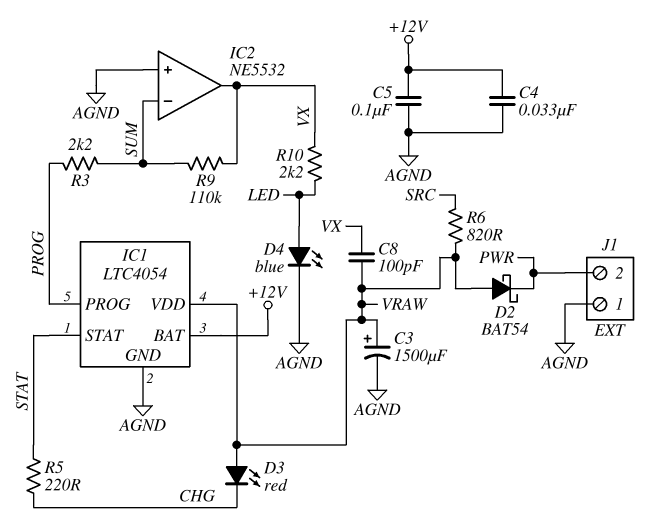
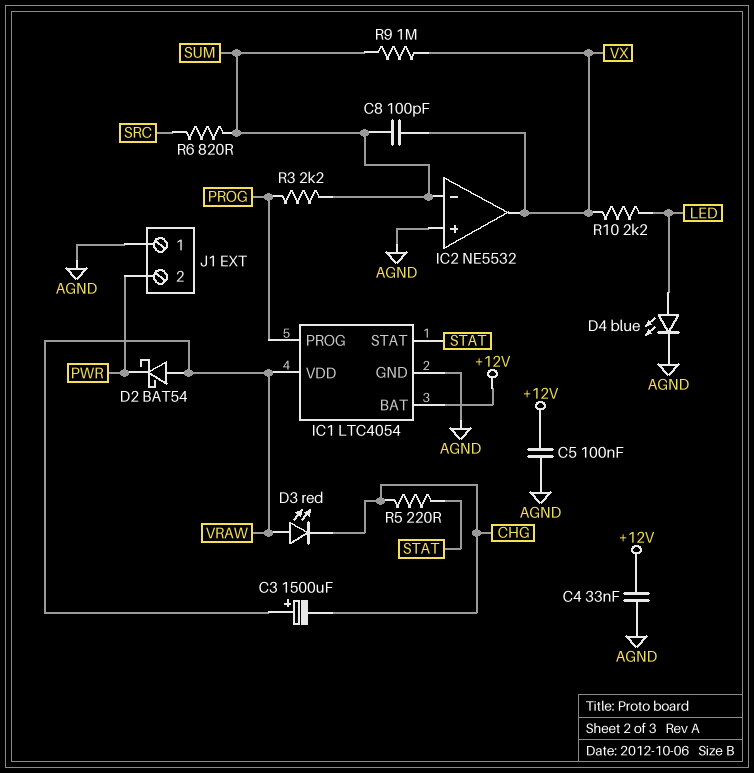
C3: 1500uF (plus VRAW, minus AGND) -> 1500uF (plus VRAW, minus CHG)
C8: 100pF (VRAW, VX) -> 100pF (SUM, VX)
R6: 820 (SRC, VRAW) -> 820 (SRC, SUM)
R9: 110k (SUM, VX) -> 1M (SUM, VX)

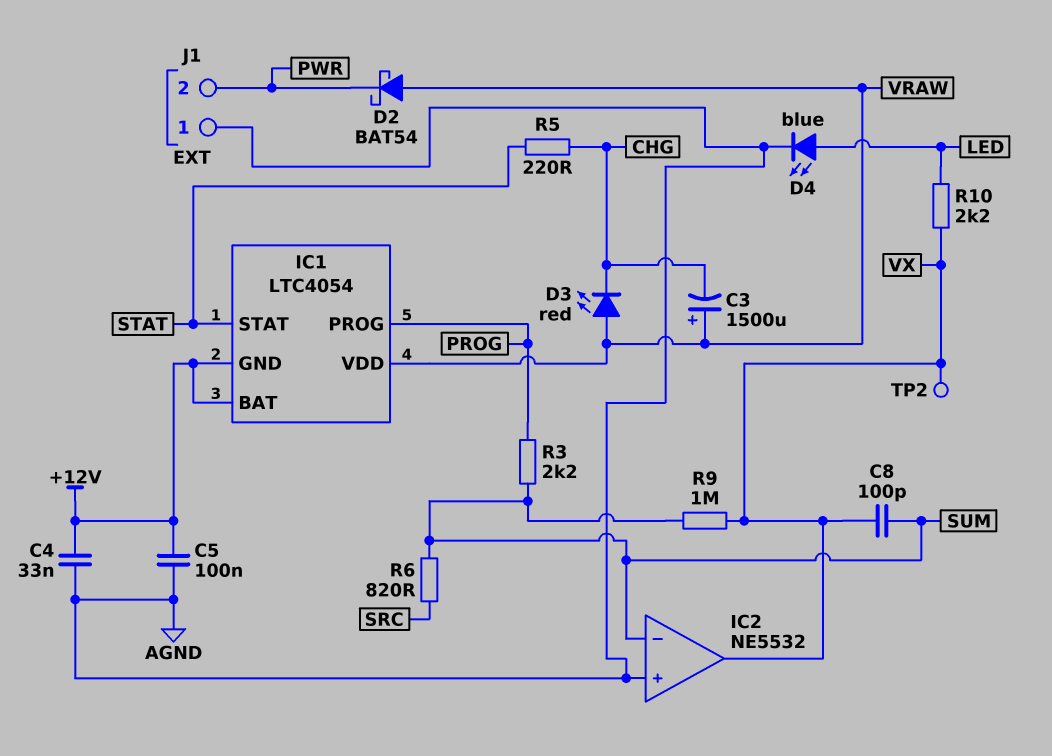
IC1 pin GND: AGND -> +12V
TP2: none -> test point (VX)

